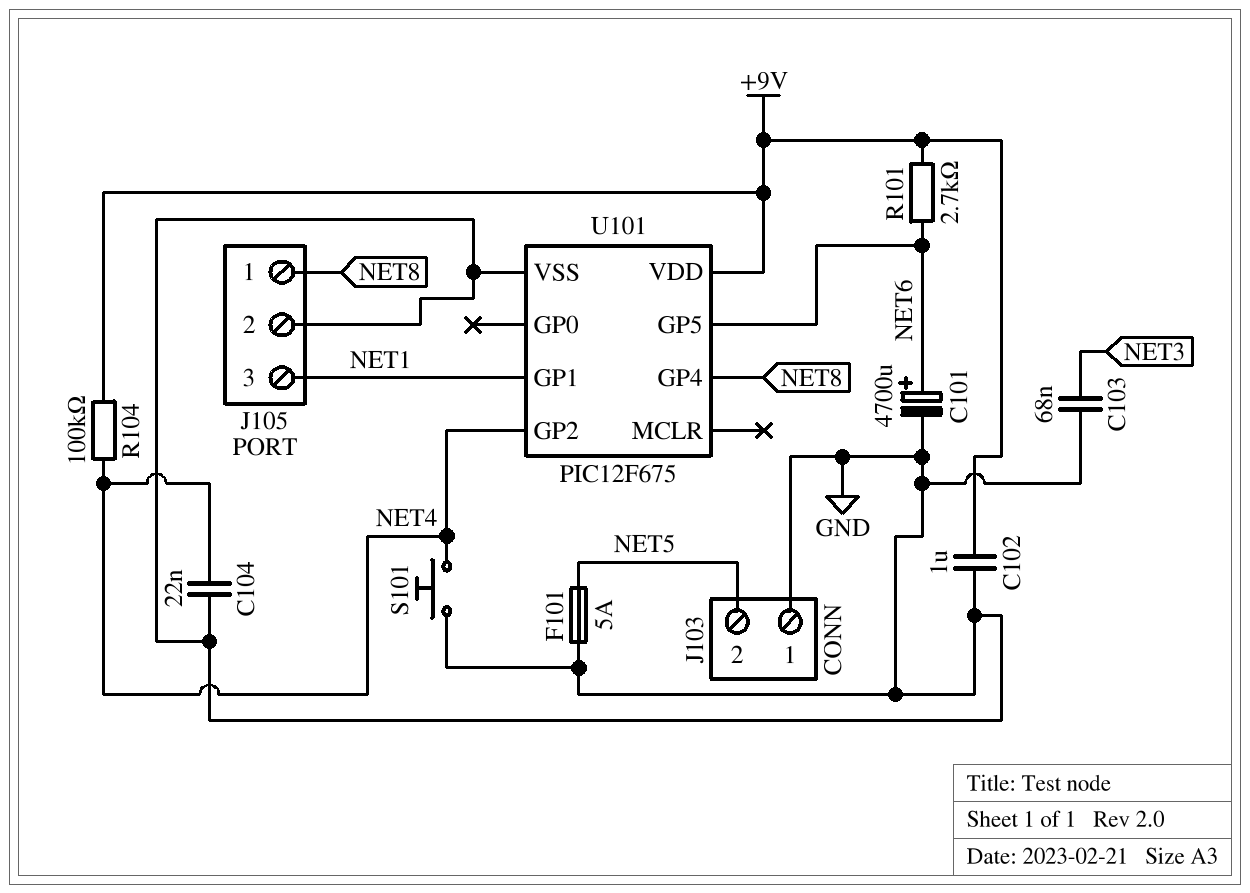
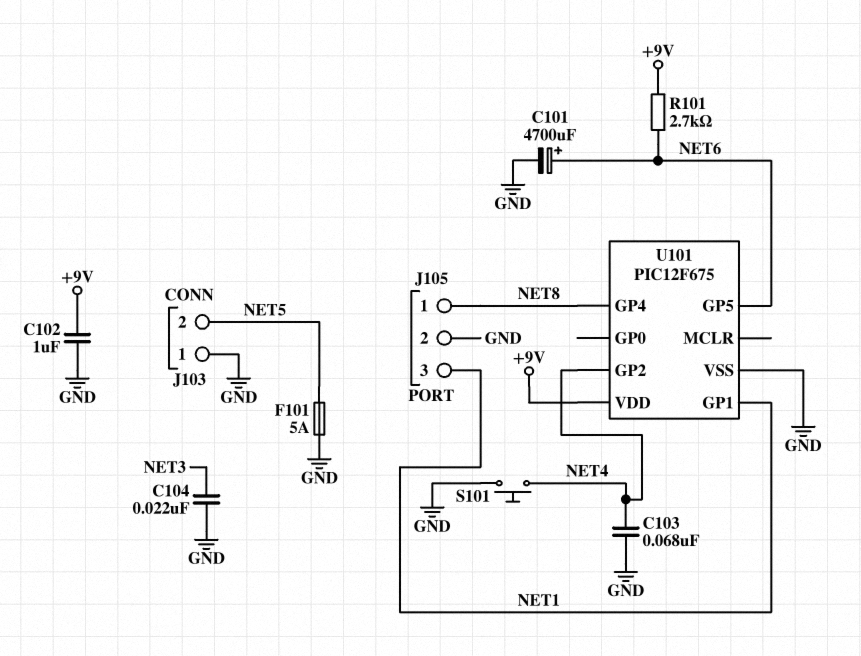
C103: 68nF (GND, NET3) -> 68nF (GND, NET4)
C104: 22nF (GND, NET4) -> 22nF (GND, NET3)
R104: 100k (+9V, NET4) -> none

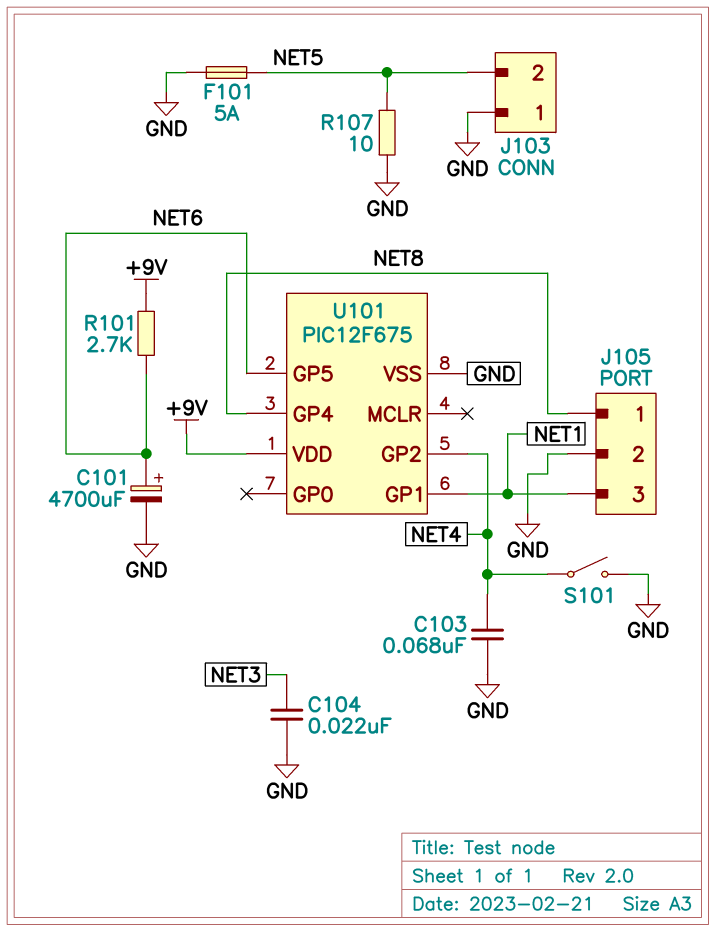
C102: 1uF (+9V, GND) -> none
R107: none -> 10 (GND, NET5)
S101: button (GND, NET4) -> switch (GND, NET4)

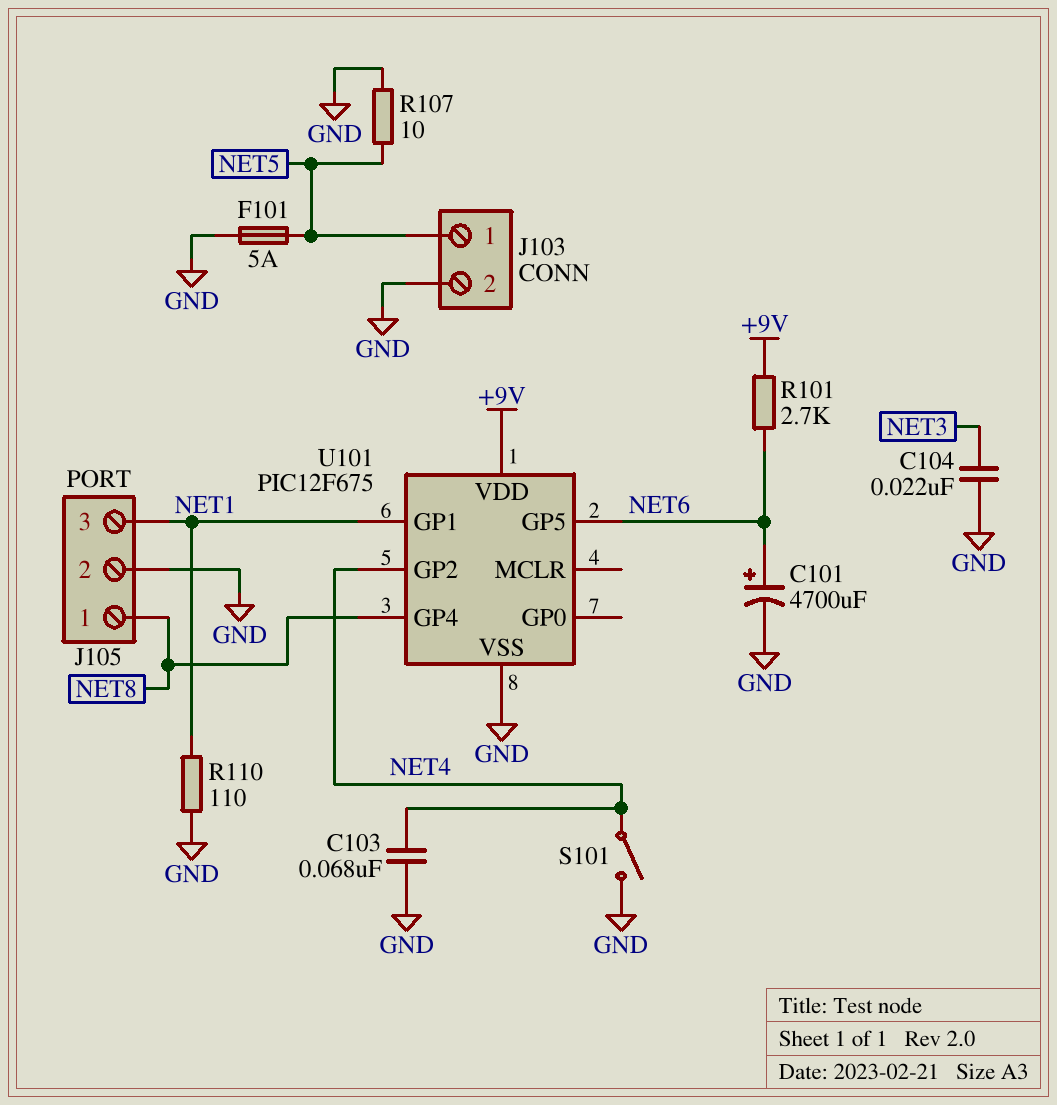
J103 pin 1: GND -> NET5
J103 pin 2: NET5 -> GND
R110: none -> 110 (GND, NET1)

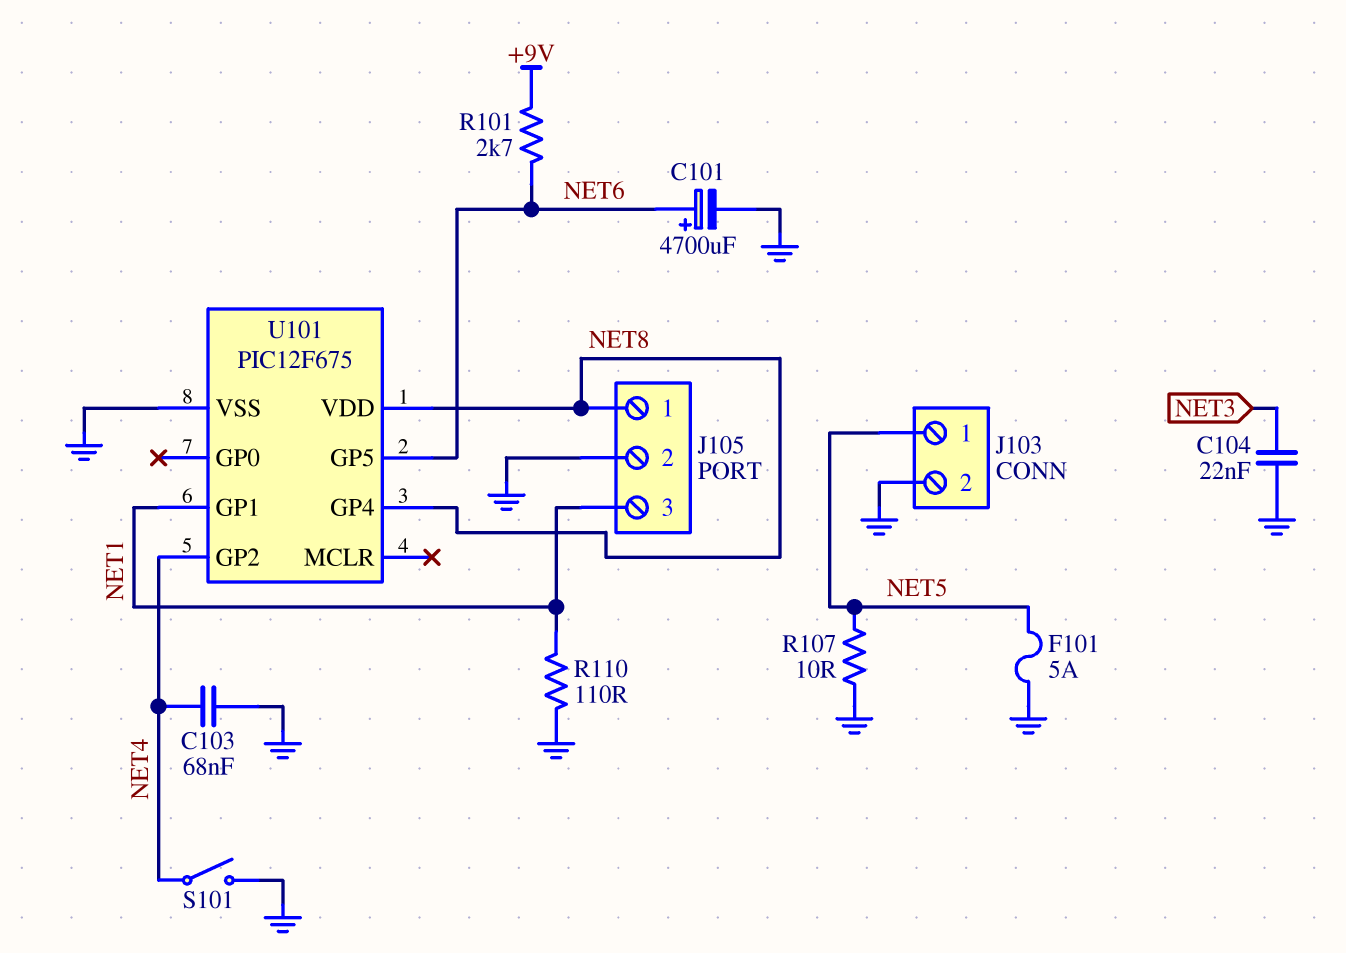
U101 pin VDD: +9V -> NET8

